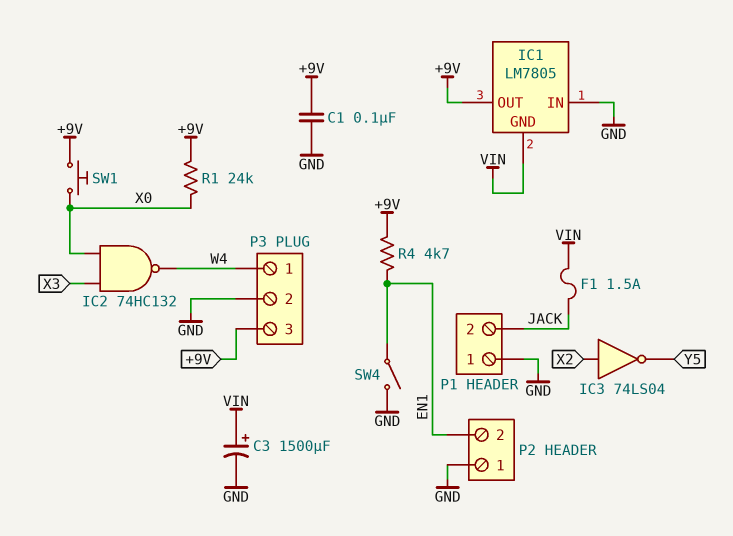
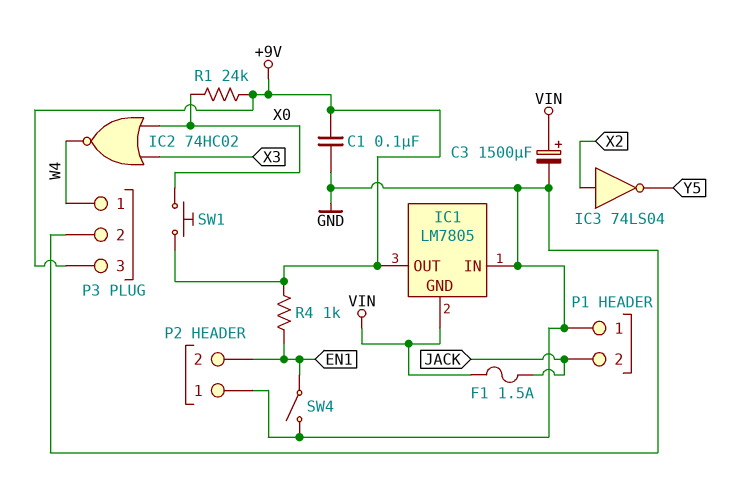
IC2: NAND 74HC132 (in X0, in X3, out W4) -> NOR 74HC02 (in X0, in X3, out W4)
R4: 4.7k (+9V, EN1) -> 1k (+9V, EN1)

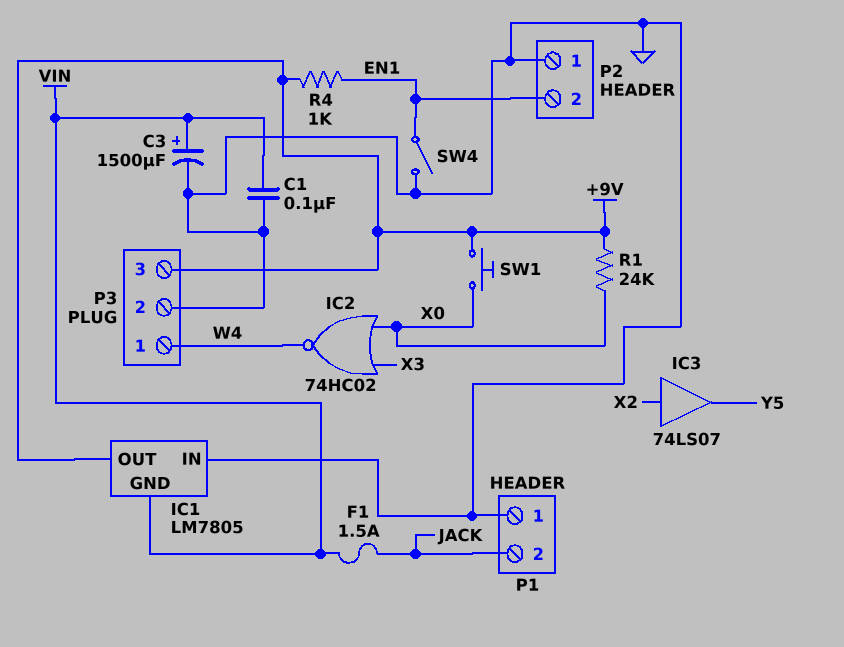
C1: 100nF (+9V, GND) -> 100nF (GND, VIN)
IC3: NOT 74LS04 (in X2, out Y5) -> buffer 74LS07 (in X2, out Y5)

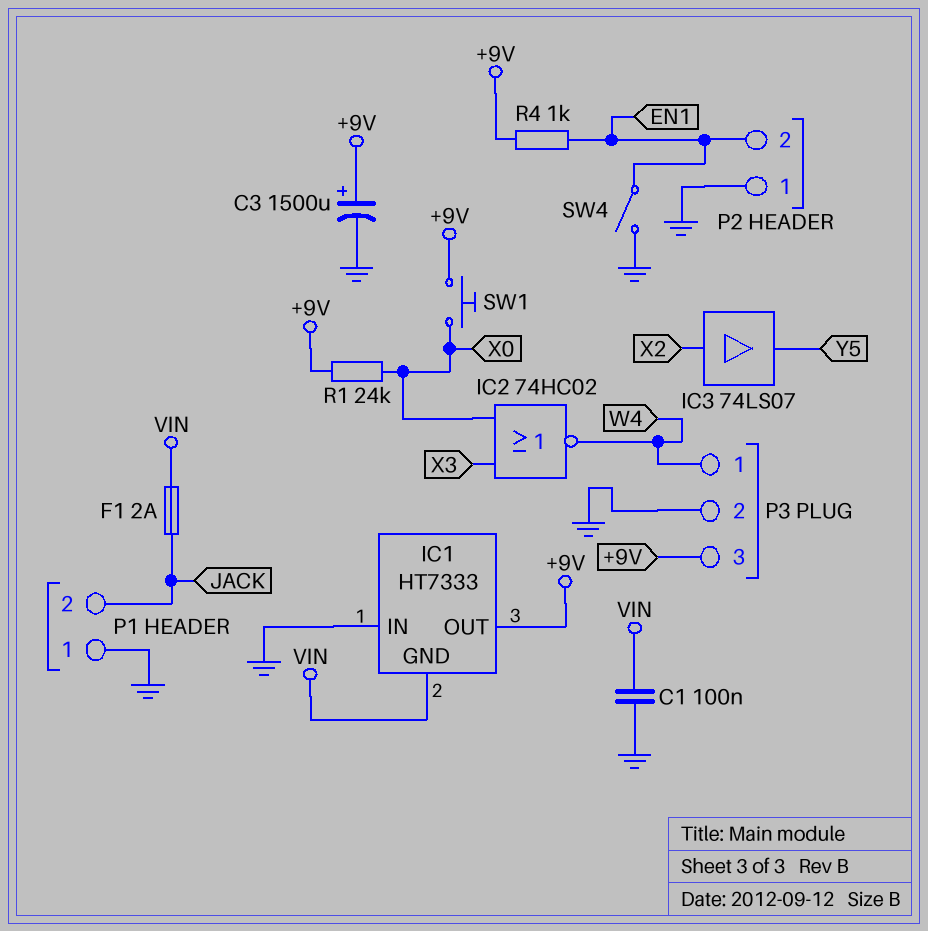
C3: 1500uF (plus VIN, minus GND) -> 1500uF (plus +9V, minus GND)
F1: 1.5A (JACK, VIN) -> 2A (JACK, VIN)
IC1: LM7805 -> HT7333

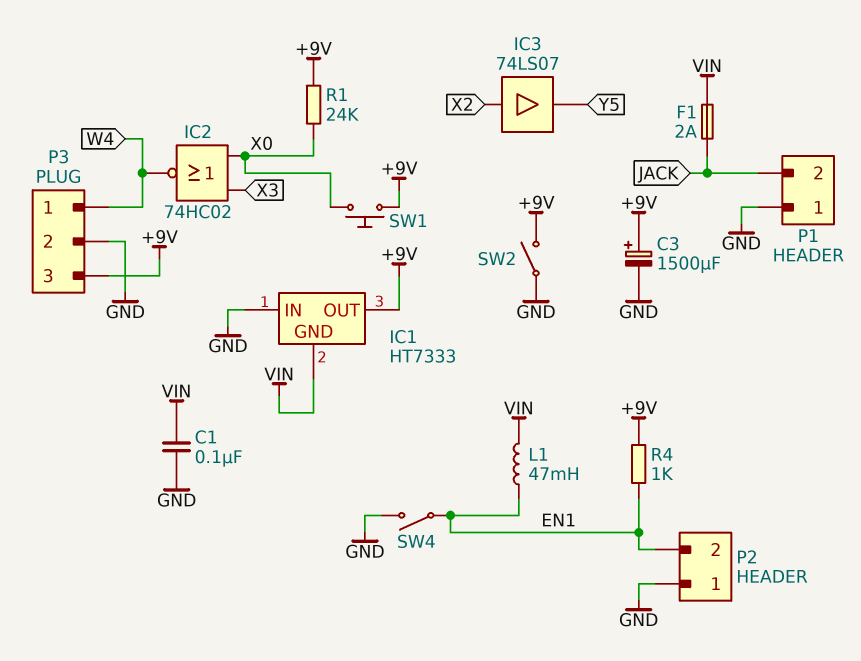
L1: none -> 47mH (EN1, VIN)
SW2: none -> switch (+9V, GND)

